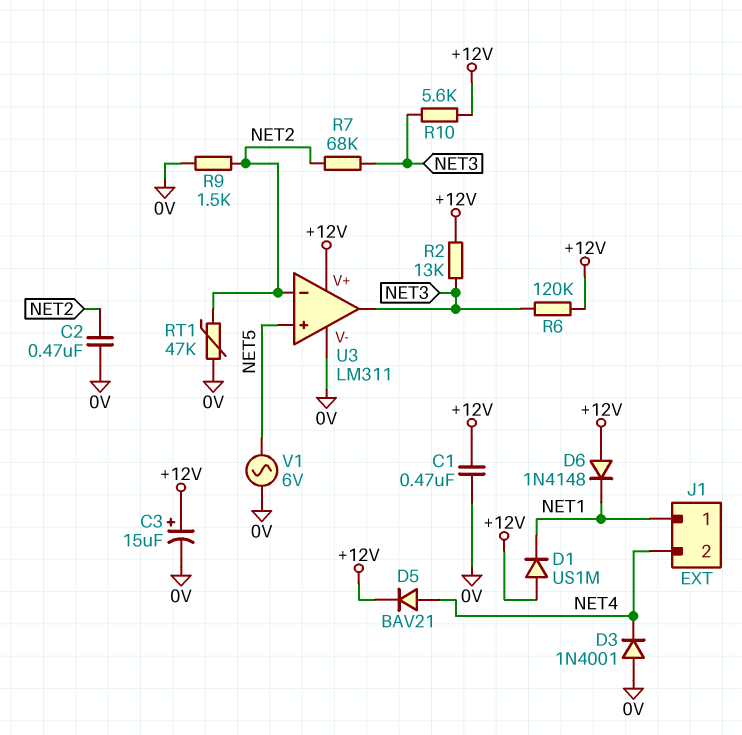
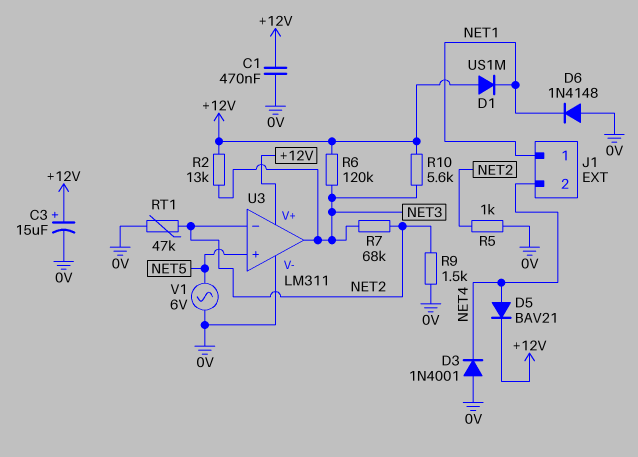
C2: 470nF (0V, NET2) -> none
D6: diode 1N4148 (A +12V, K NET1) -> diode 1N4148 (A 0V, K NET1)
R5: none -> 1k (0V, NET2)

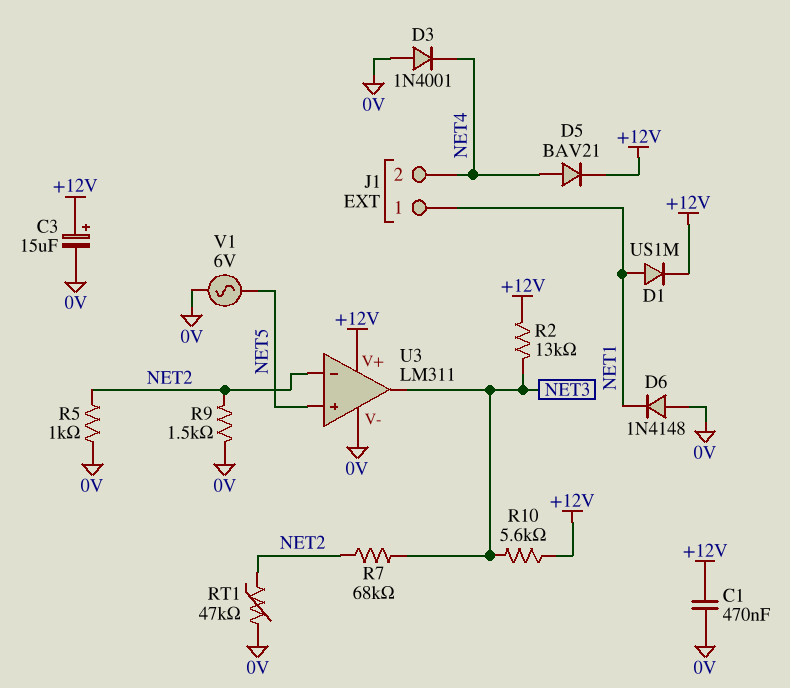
D1: diode US1M (A +12V, K NET1) -> diode US1M (A NET1, K +12V)
R6: 120k (+12V, NET3) -> none

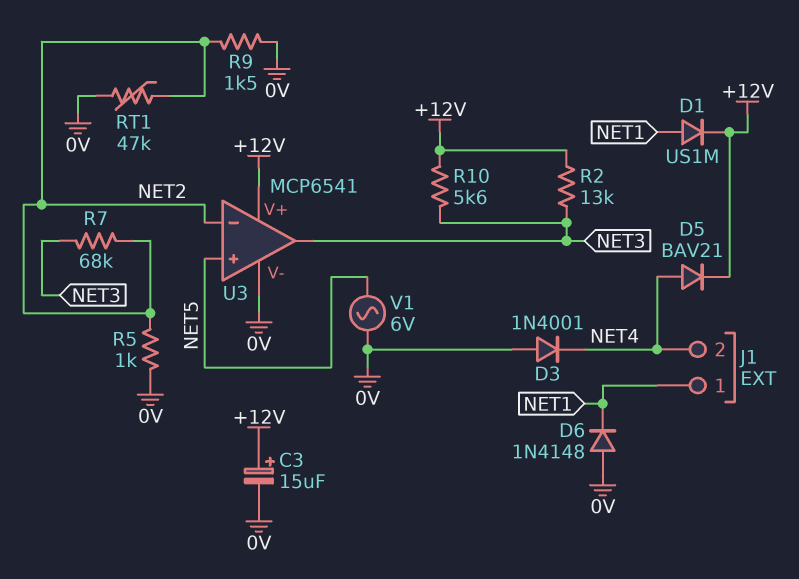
C1: 470nF (+12V, 0V) -> none
U3: LM311 -> MCP6541

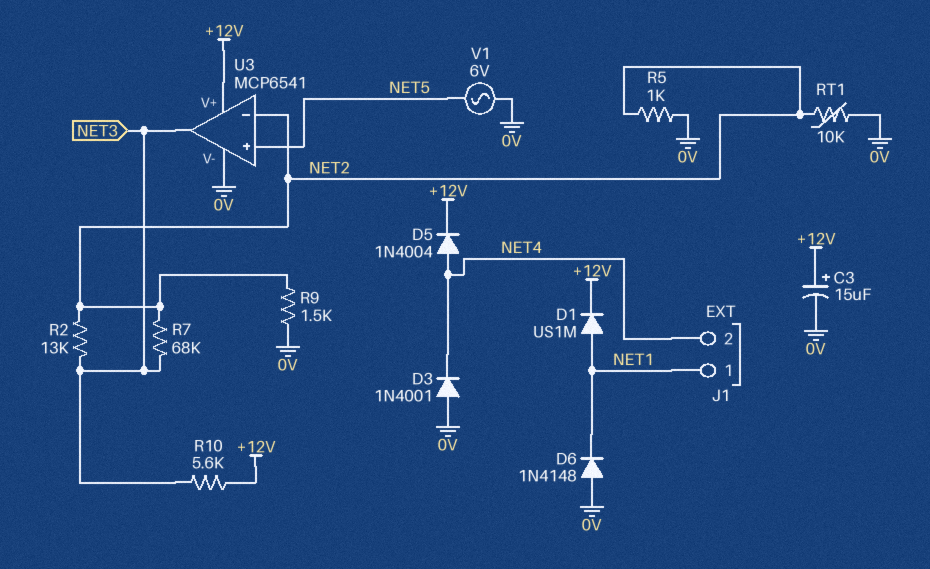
D5: diode BAV21 (A NET4, K +12V) -> diode 1N4004 (A NET4, K +12V)
R2: 13k (+12V, NET3) -> 13k (NET2, NET3)
RT1: 47k (0V, NET2) -> 10k (0V, NET2)

